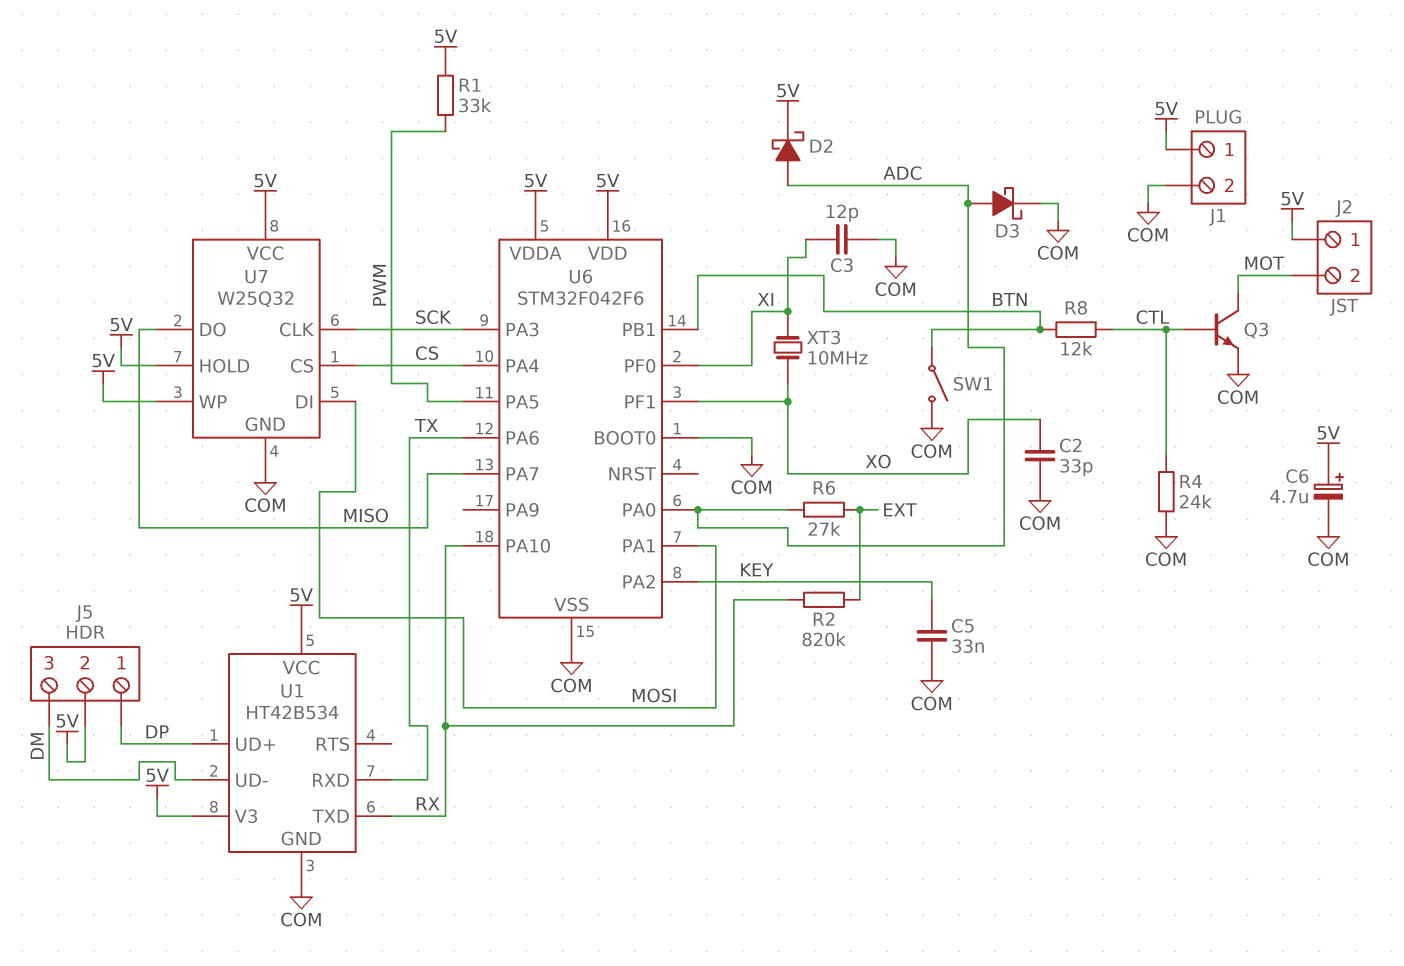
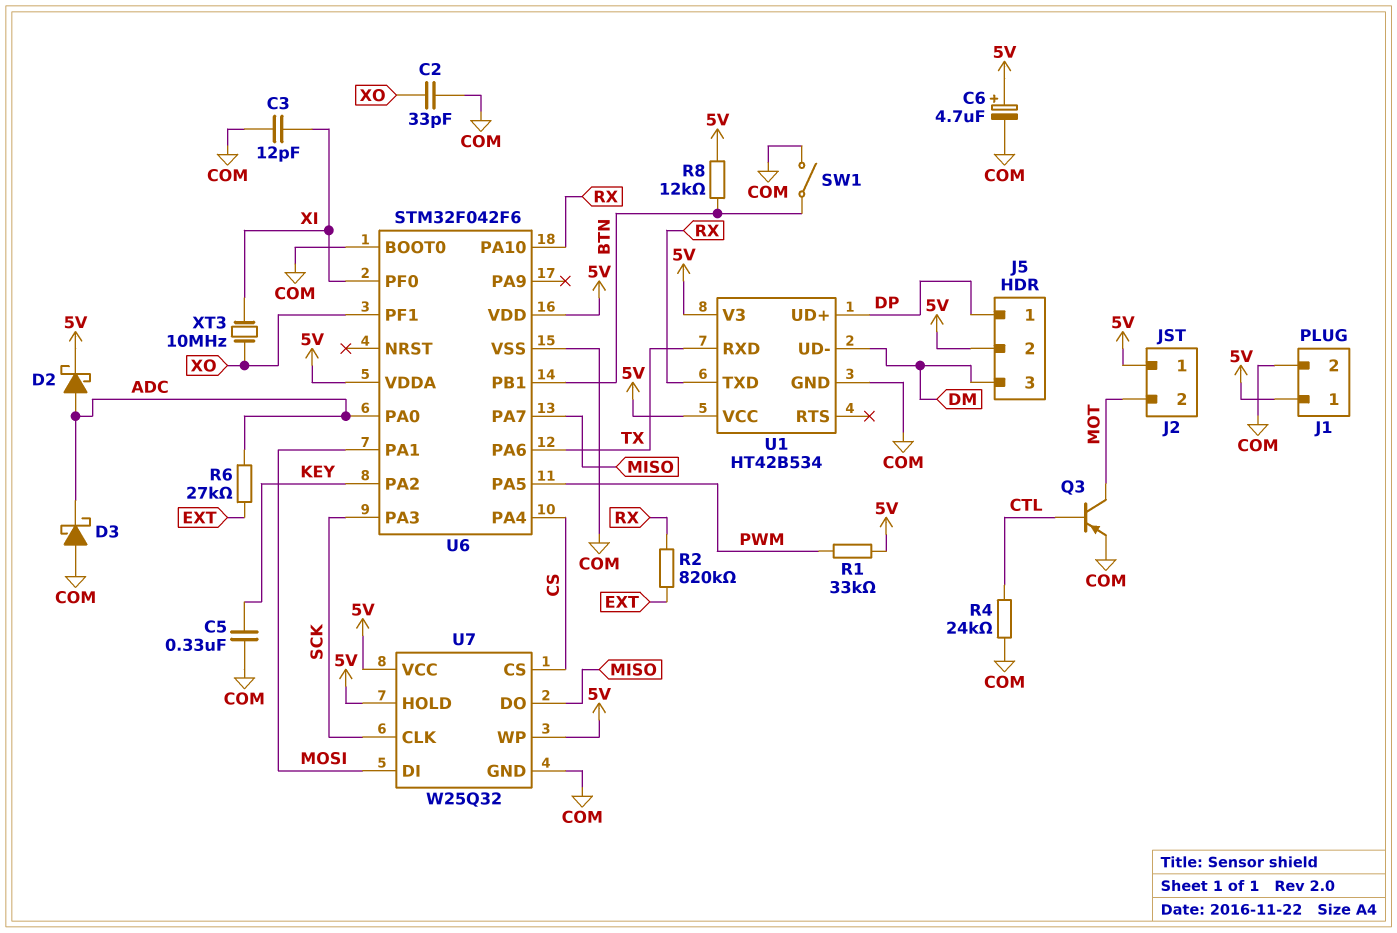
C5: 33nF (COM, KEY) -> 330nF (COM, KEY)
D3: schottky (A ADC, K COM) -> schottky (A COM, K ADC)
Q3: NPN (B CTL, C MOT, E COM) -> PNP (B CTL, C MOT, E COM)
R8: 12k (BTN, CTL) -> 12k (5V, BTN)

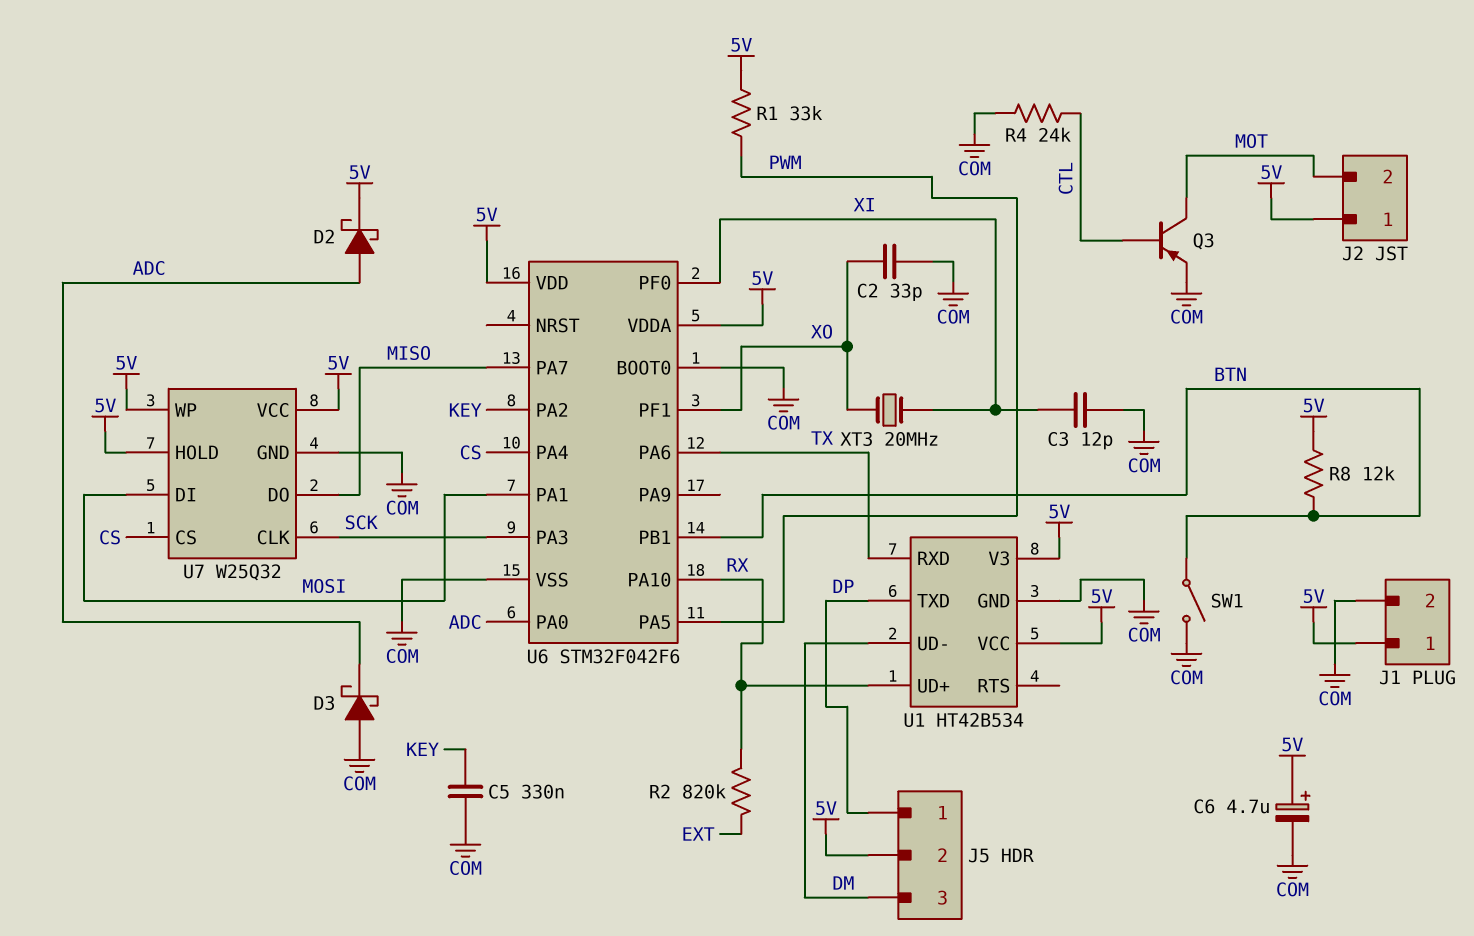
R6: 27k (ADC, EXT) -> none
U1 pin TXD: RX -> DP
U1 pin UD+: DP -> RX
XT3: 10MHz (XI, XO) -> 20MHz (XI, XO)

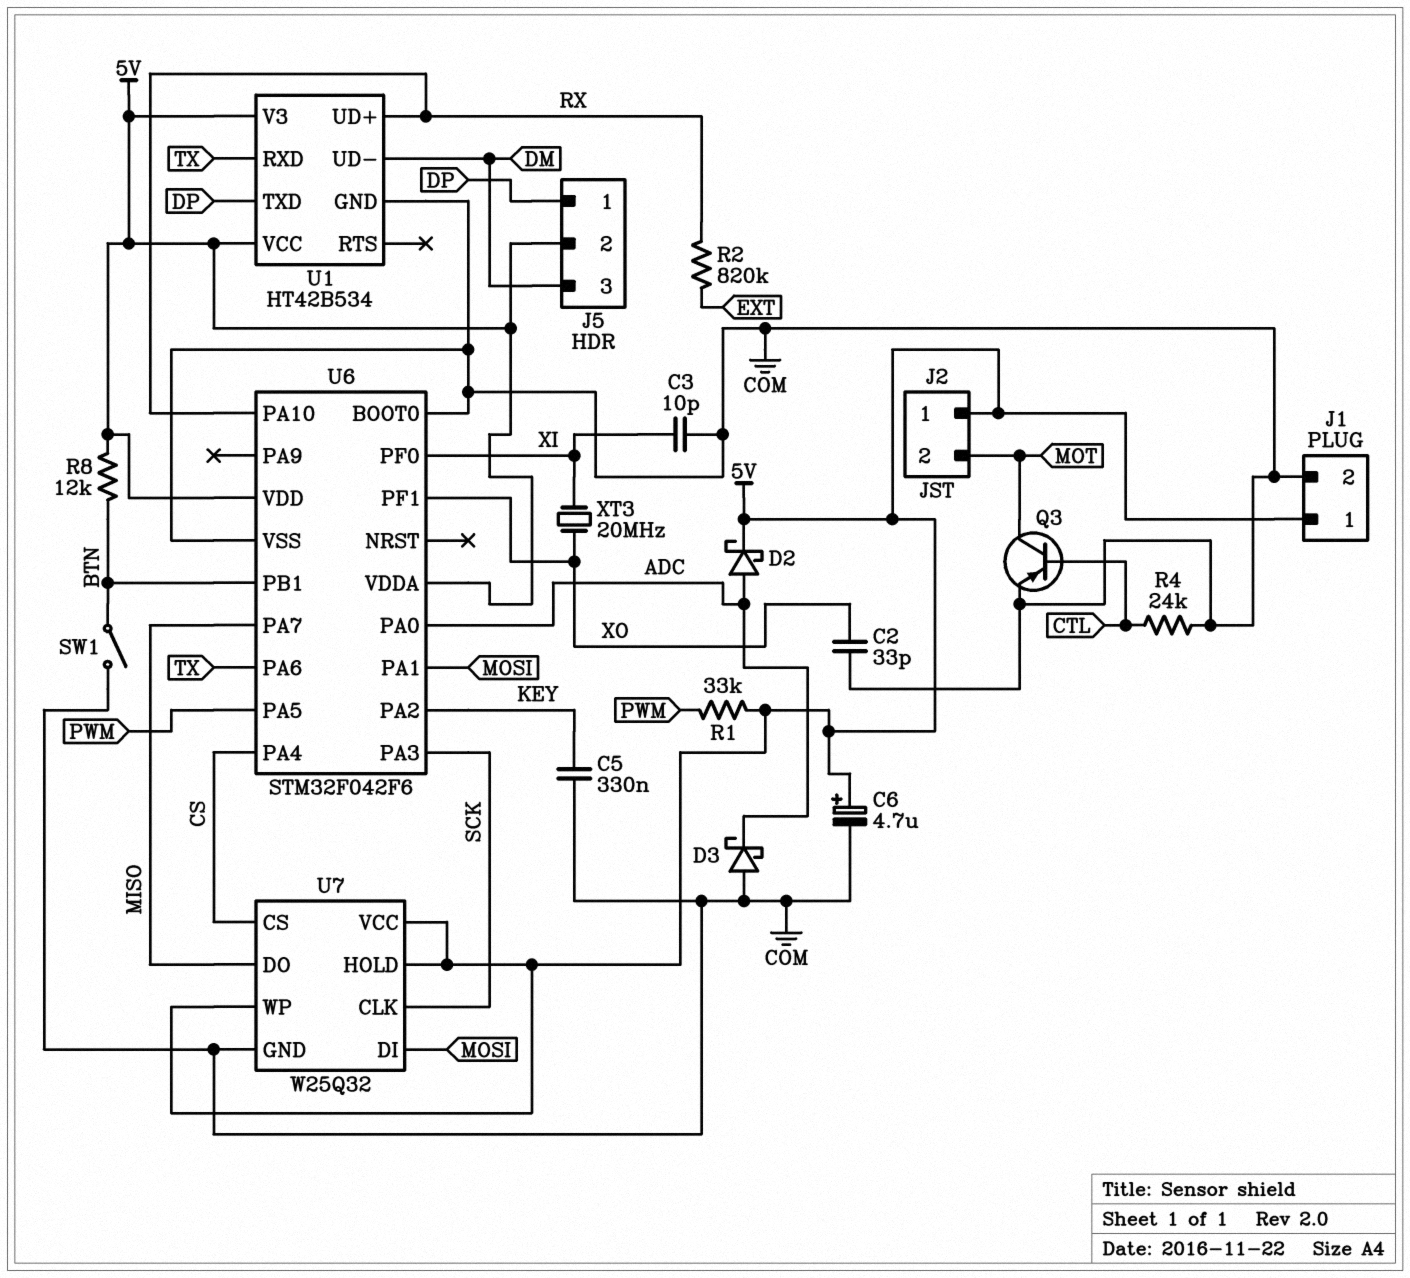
C3: 12pF (COM, XI) -> 10pF (COM, XI)

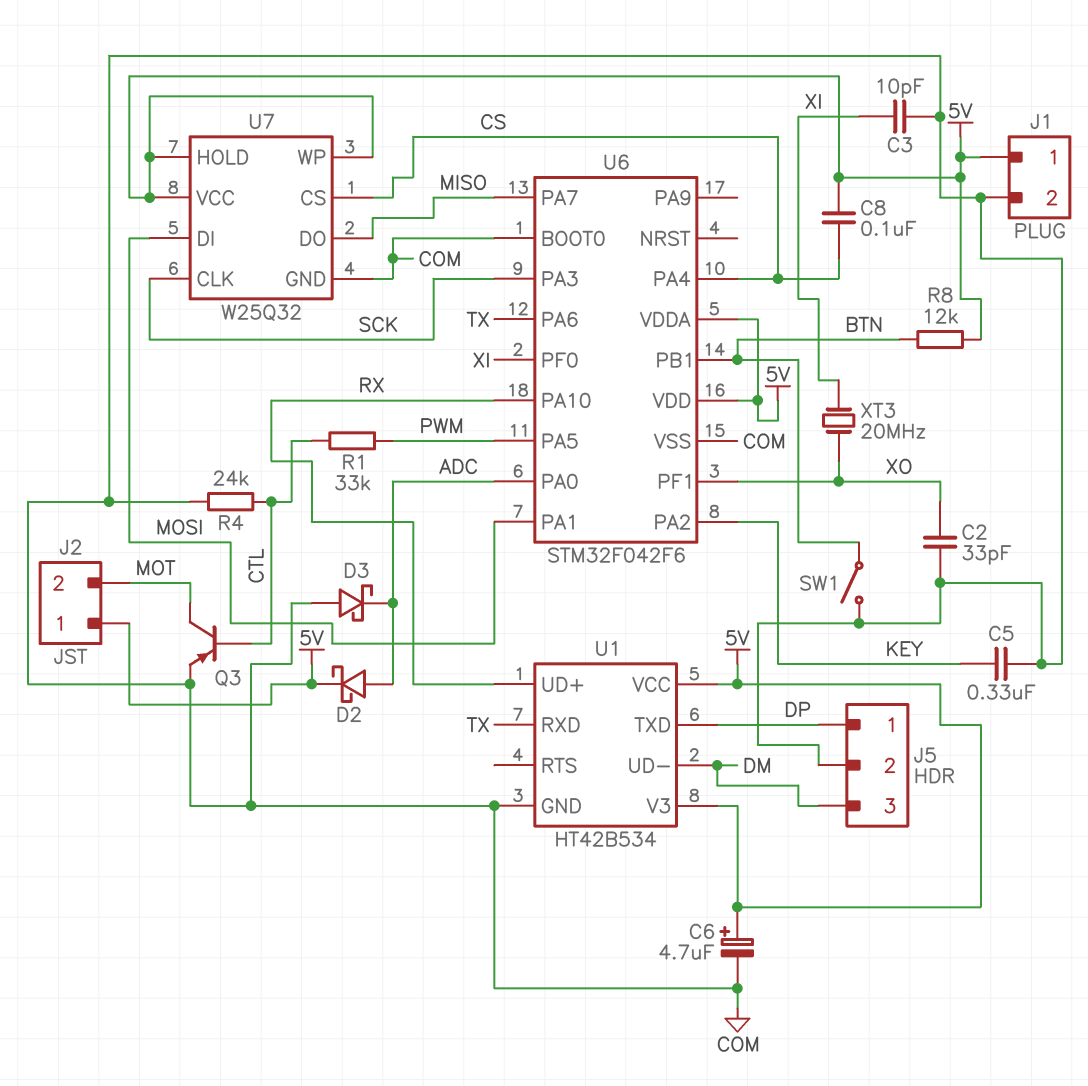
C8: none -> 100nF (5V, CS)
J5 pin 2: 5V -> COM
R1: 33k (5V, PWM) -> 33k (CTL, PWM)
R2: 820k (EXT, RX) -> none

